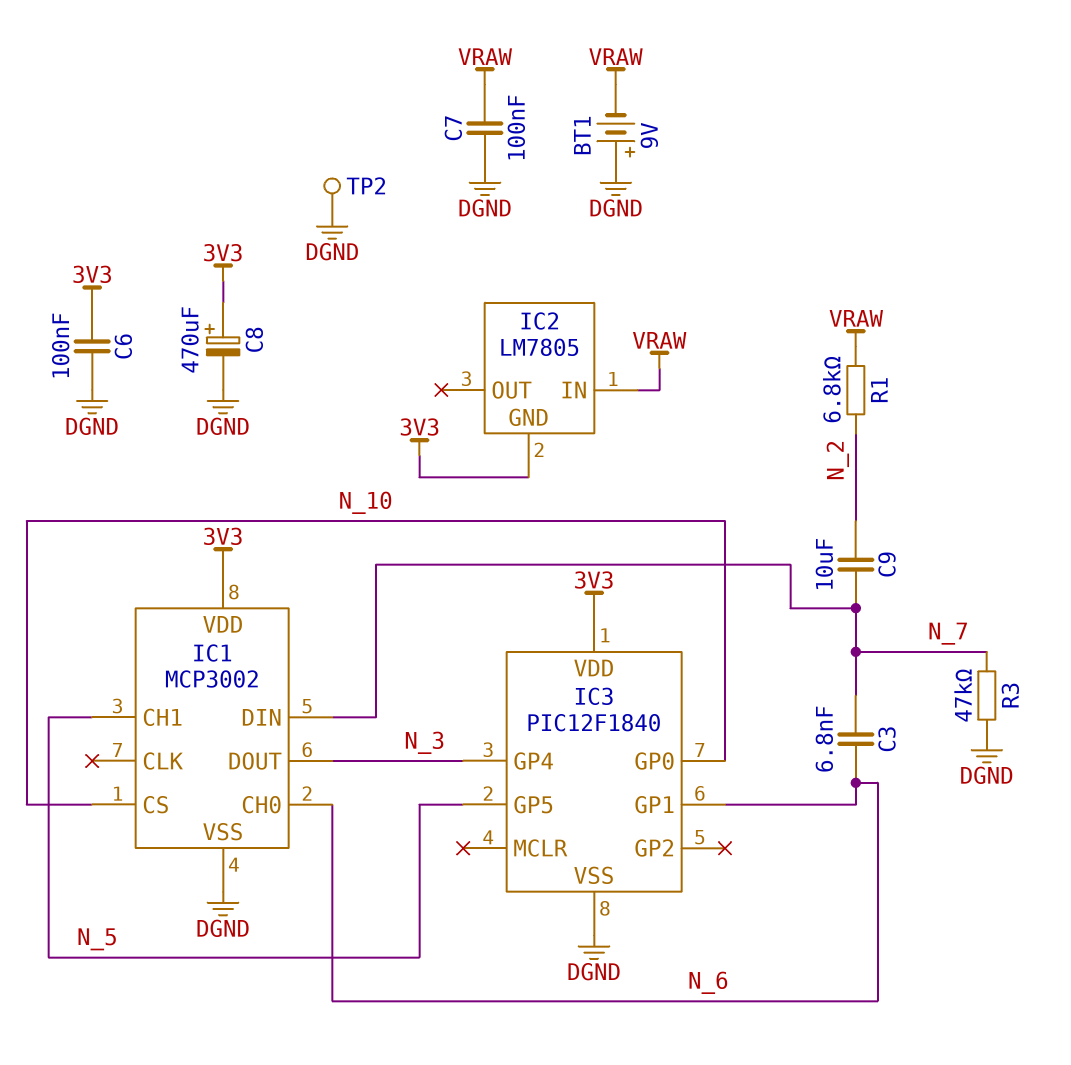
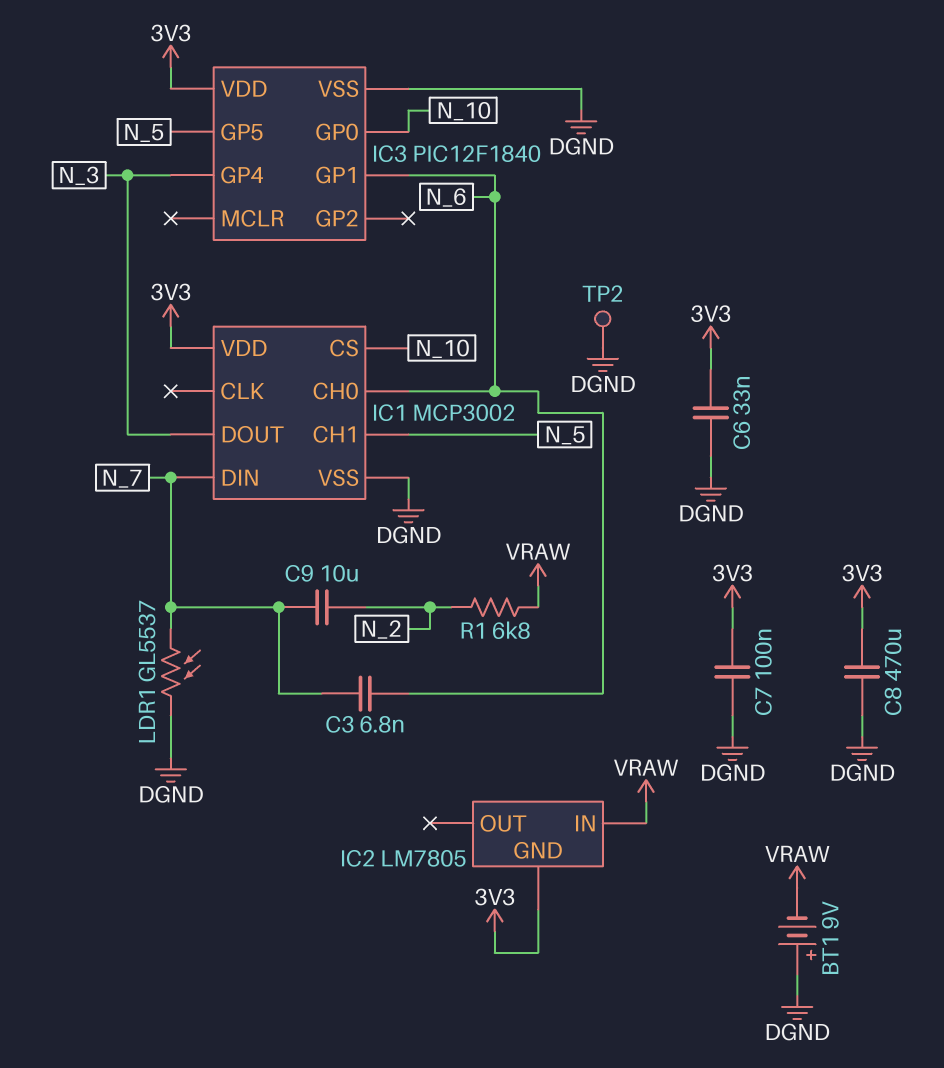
C6: 100nF (3V3, DGND) -> 33nF (3V3, DGND)
C7: 100nF (DGND, VRAW) -> 100nF (3V3, DGND)
C8: 470uF (plus 3V3, minus DGND) -> 470uF (3V3, DGND)
LDR1: none -> GL5537 (DGND, N_7)
R3: 47k (DGND, N_7) -> none

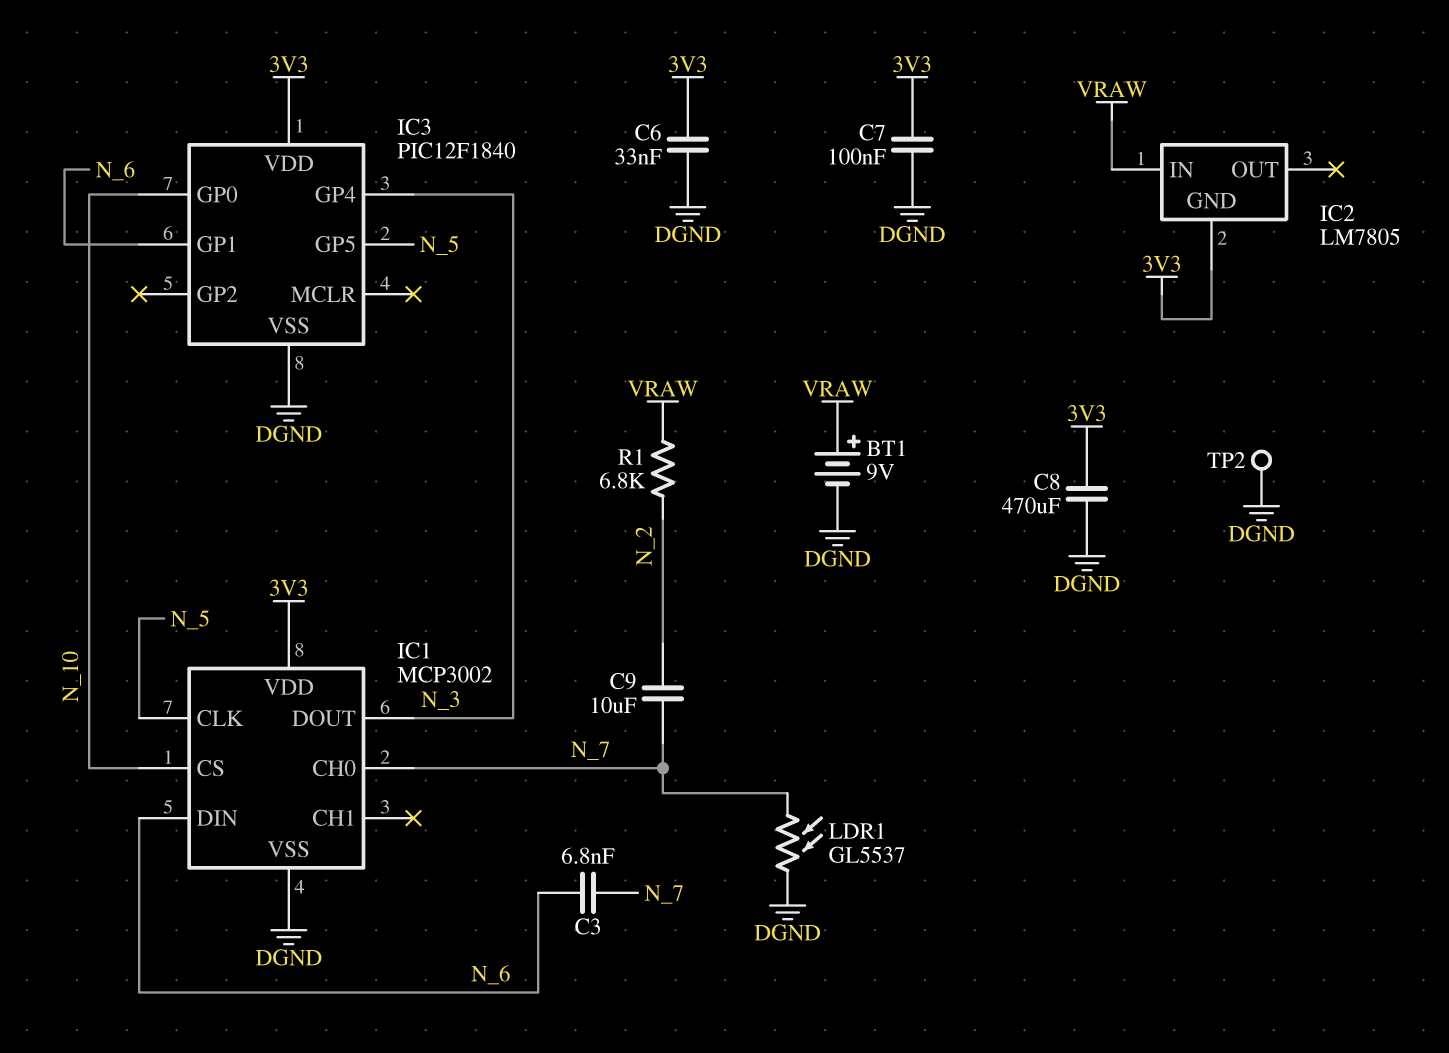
BT1: 9V (plus DGND, minus VRAW) -> 9V (plus VRAW, minus DGND)
IC1 pin CH0: N_6 -> N_7
IC1 pin CH1: N_5 -> none
IC1 pin CLK: none -> N_5
IC1 pin DIN: N_7 -> N_6

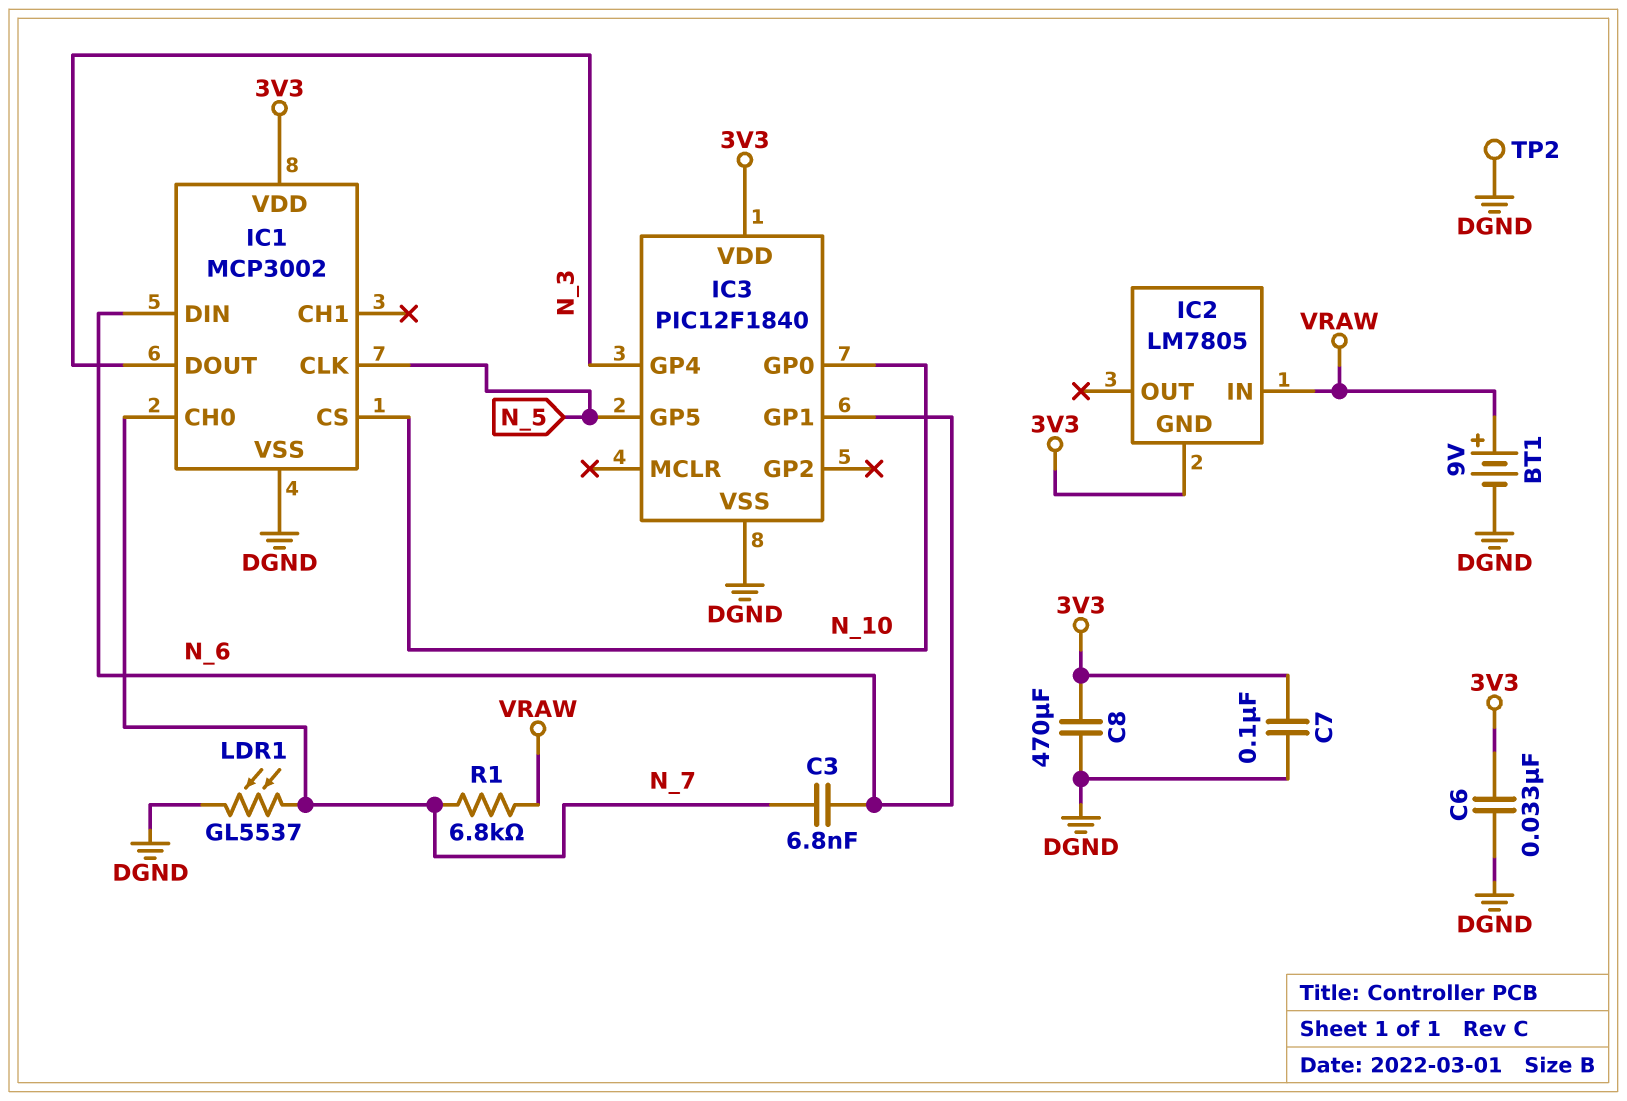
C9: 10uF (N_2, N_7) -> none
R1: 6.8k (N_2, VRAW) -> 6.8k (N_7, VRAW)

